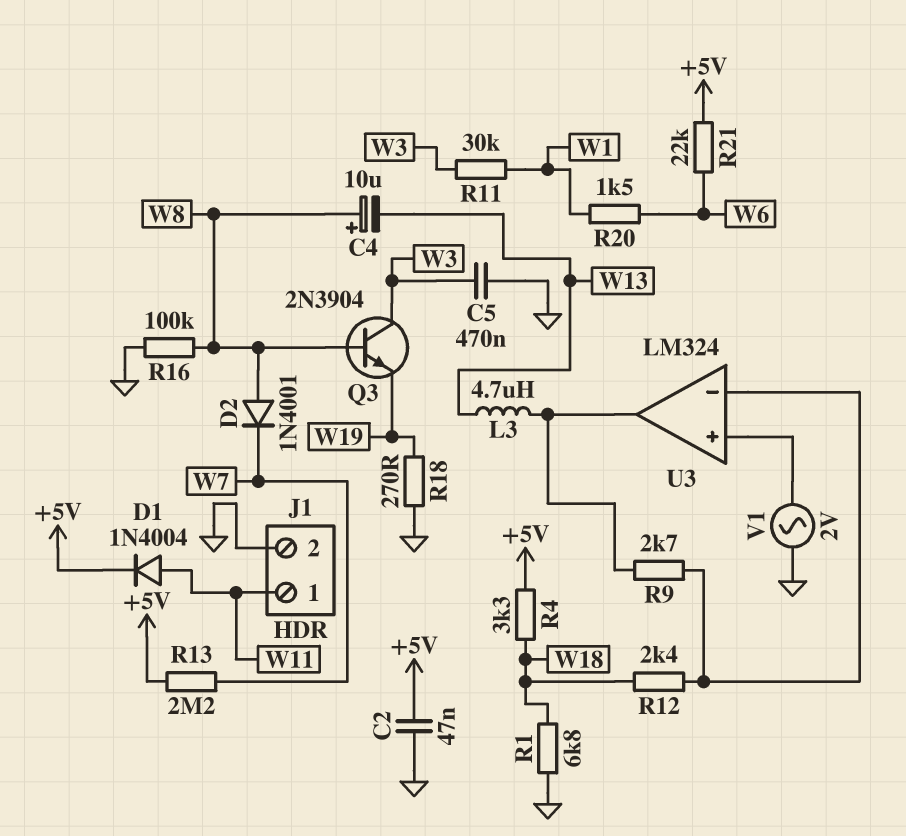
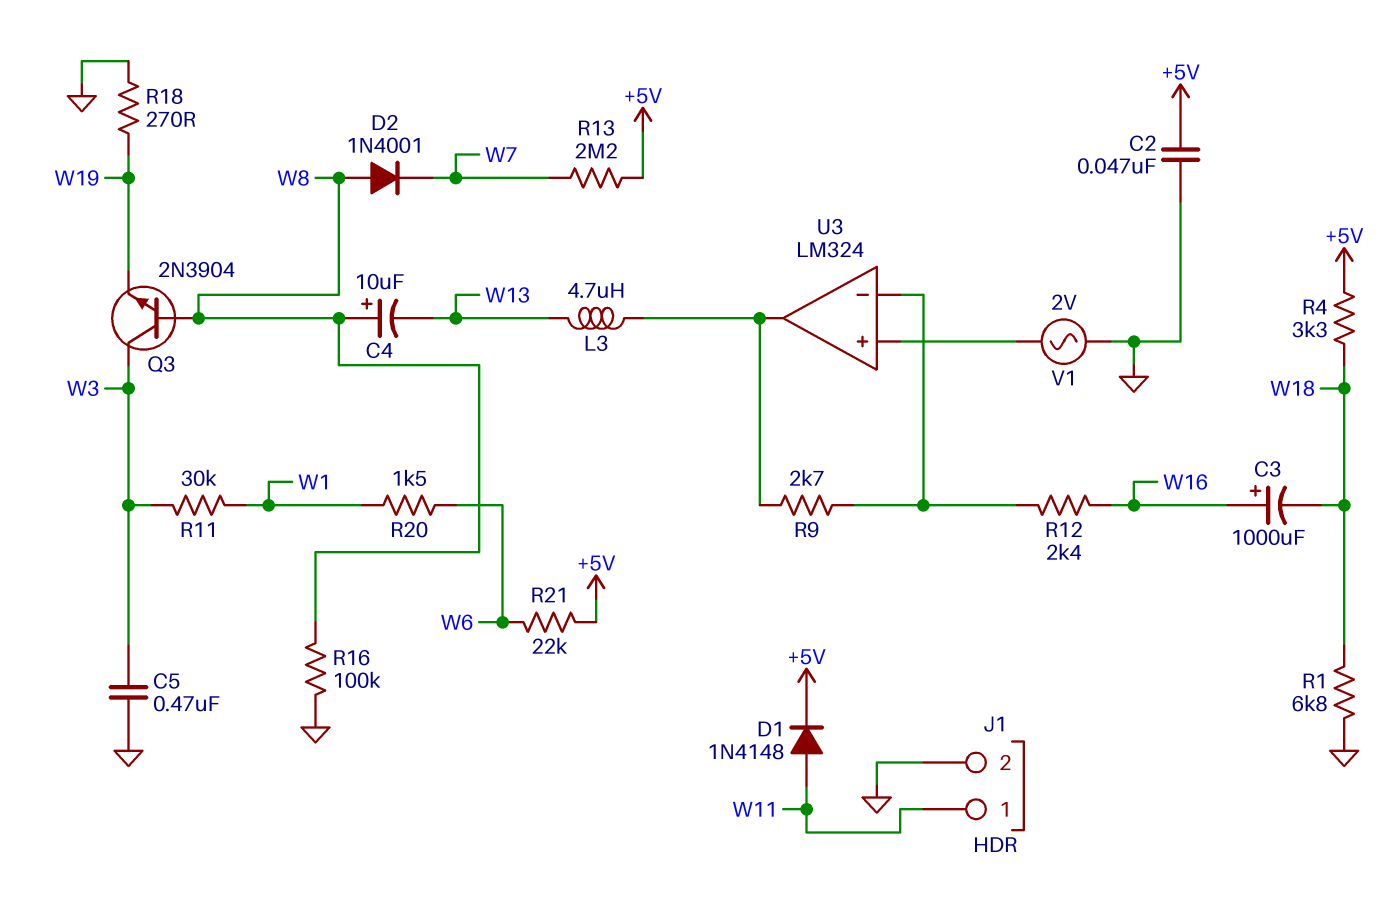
C3: none -> 1000uF (plus W16, minus W18)
D1: diode 1N4004 (A W11, K +5V) -> diode 1N4148 (A W11, K +5V)
R12: 2.4k (U3/in-, W18) -> 2.4k (U3/in-, W16)

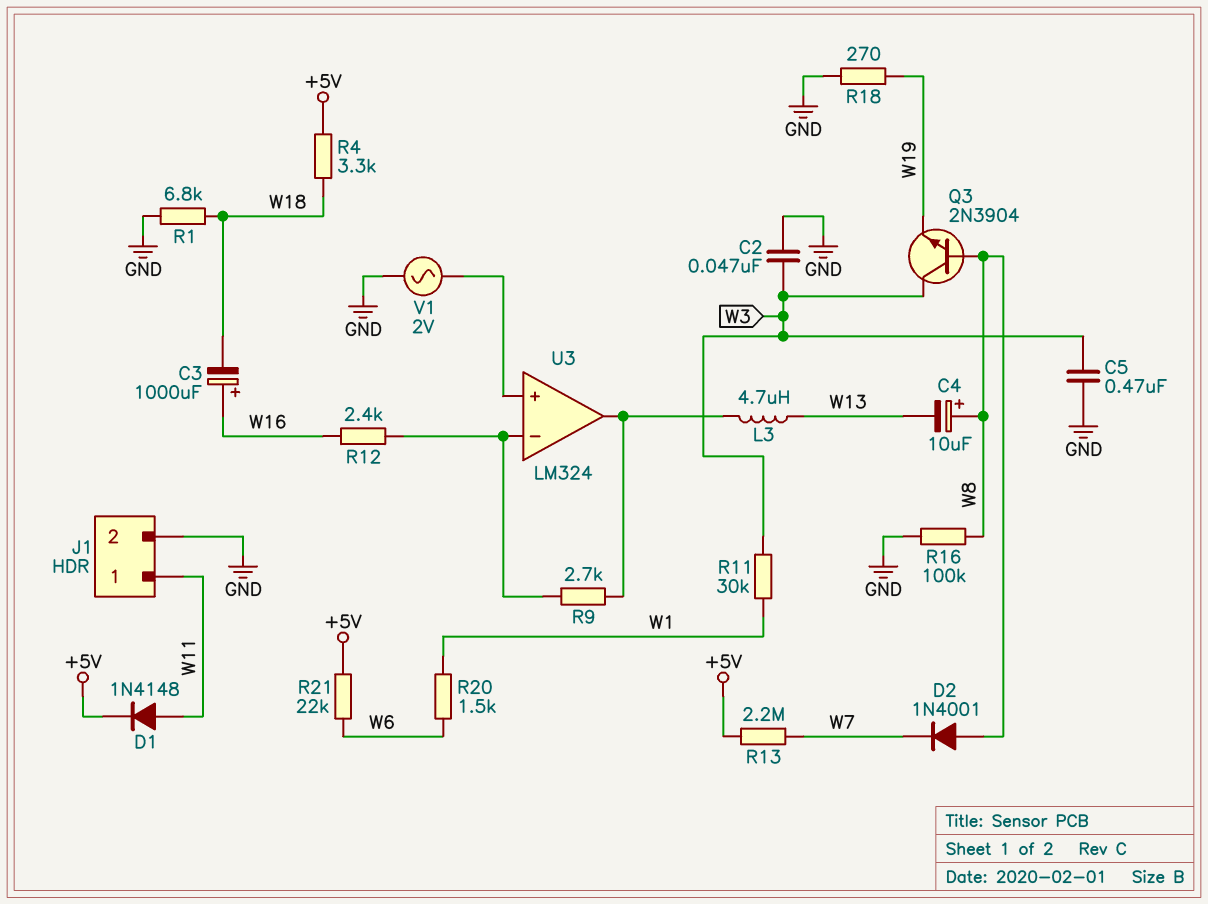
C2: 47nF (+5V, GND) -> 47nF (GND, W3)

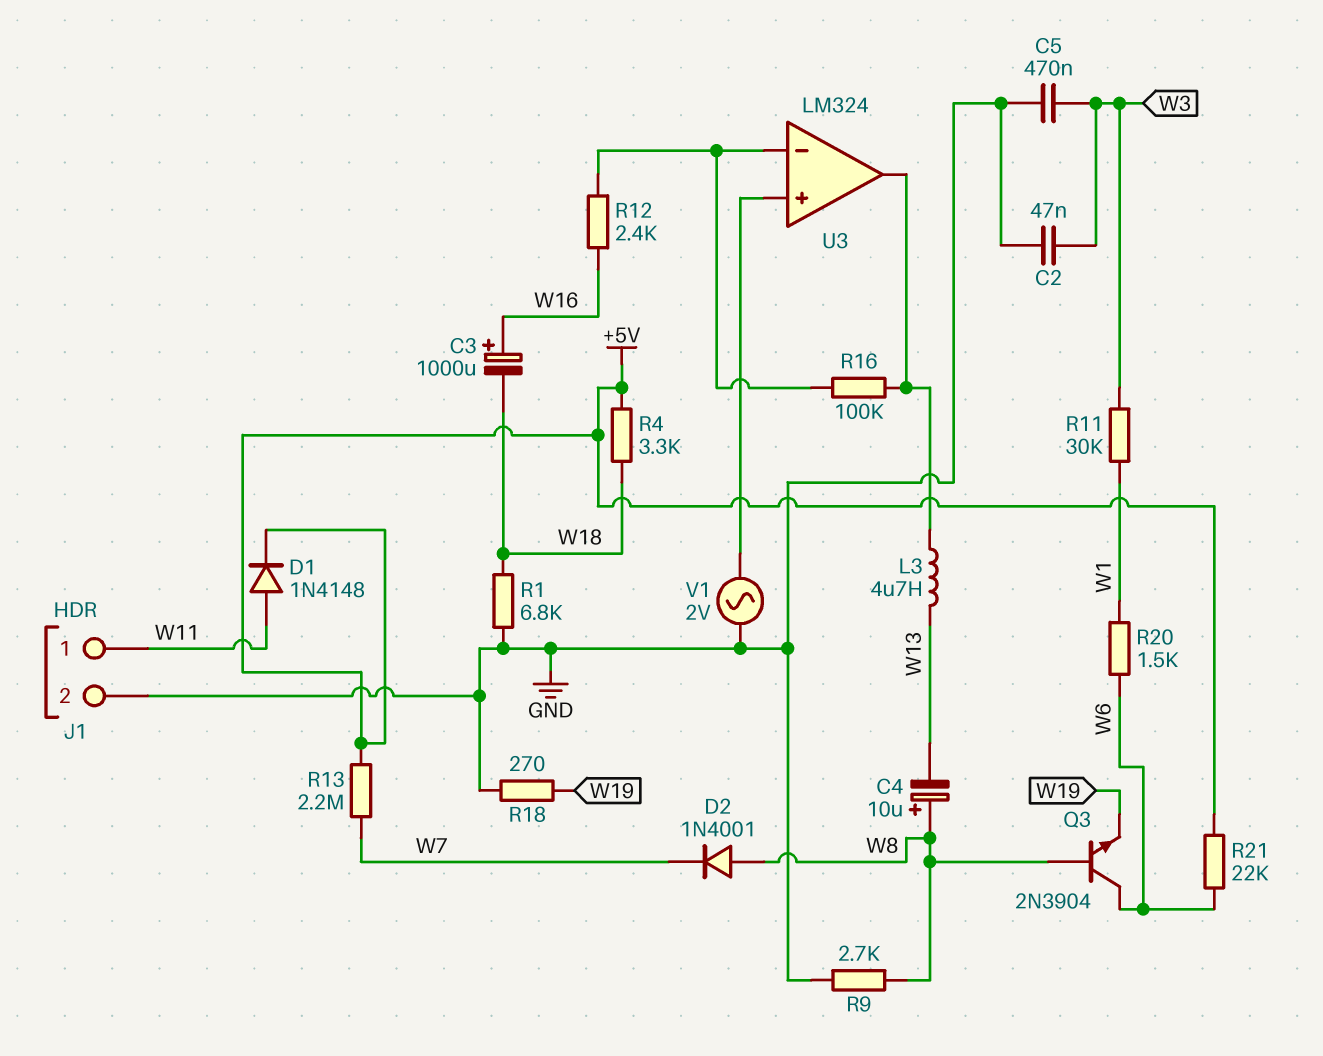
Q3: NPN 2N3904 (B W8, C W3, E W19) -> NPN 2N3904 (B W8, C W6, E W19)
R9: 2.7k (U3/in-, U3/out) -> 2.7k (GND, W8)
R16: 100k (GND, W8) -> 100k (U3/in-, U3/out)

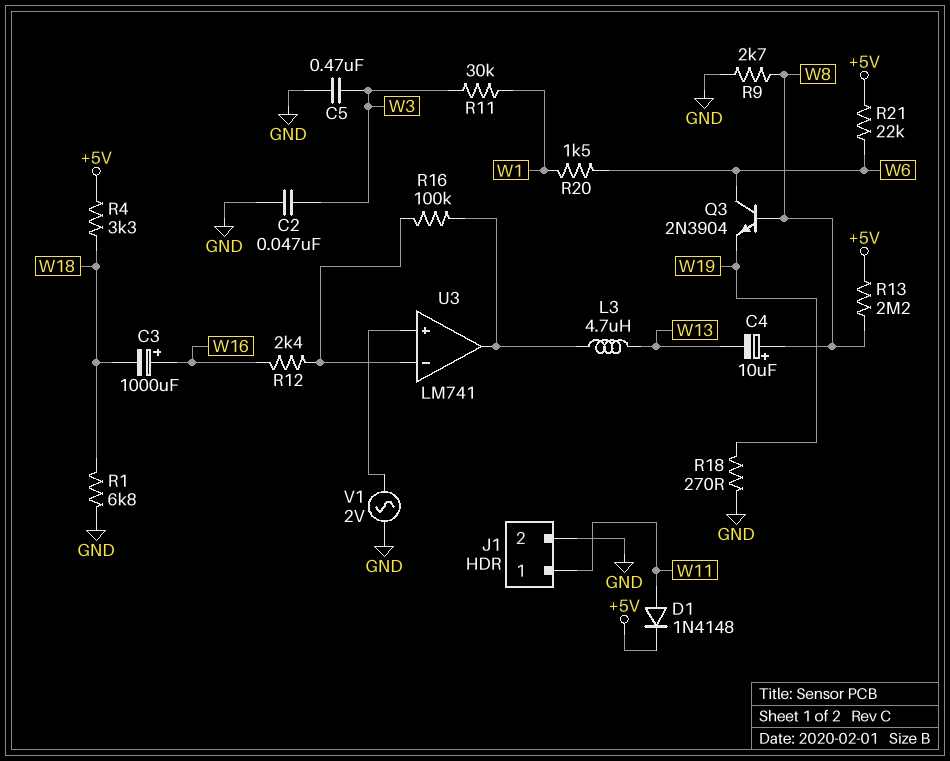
D2: diode 1N4001 (A W8, K W7) -> none
R13: 2.2M (+5V, W7) -> 2.2M (+5V, W8)
U3: LM324 -> LM741

